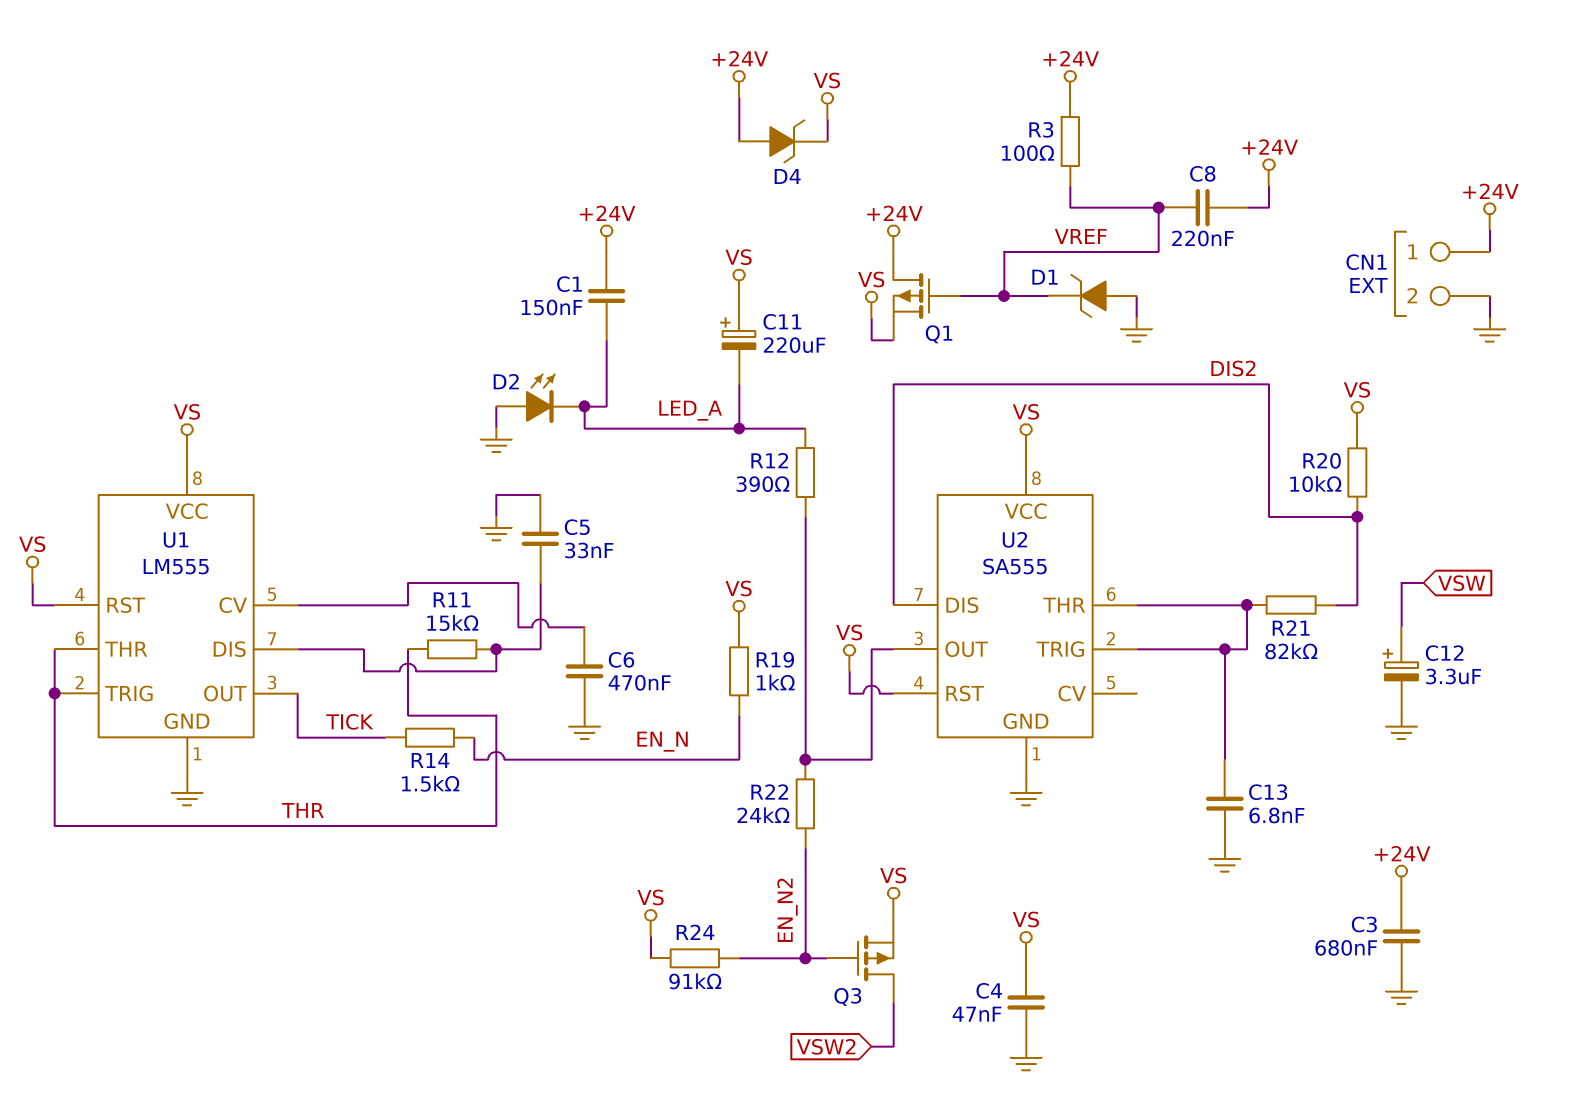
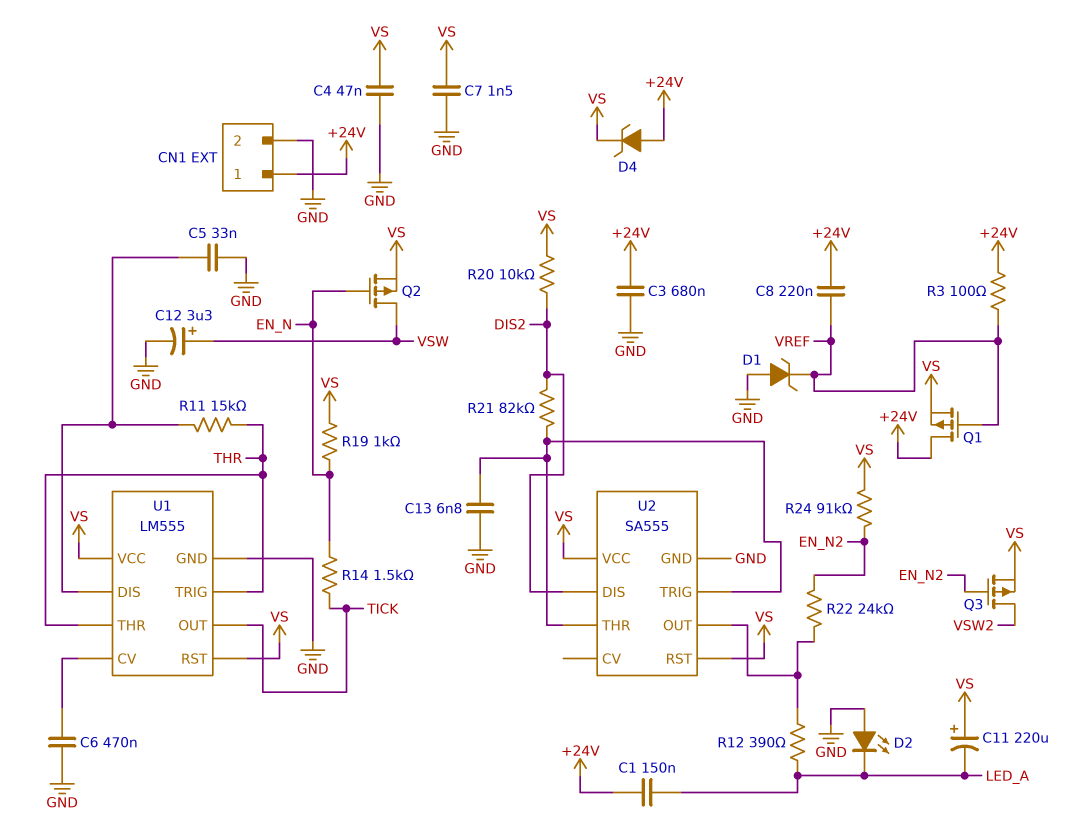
C7: none -> 1.5nF (GND, VS)
Q2: none -> PMOS (G EN_N, D VSW, S VS)

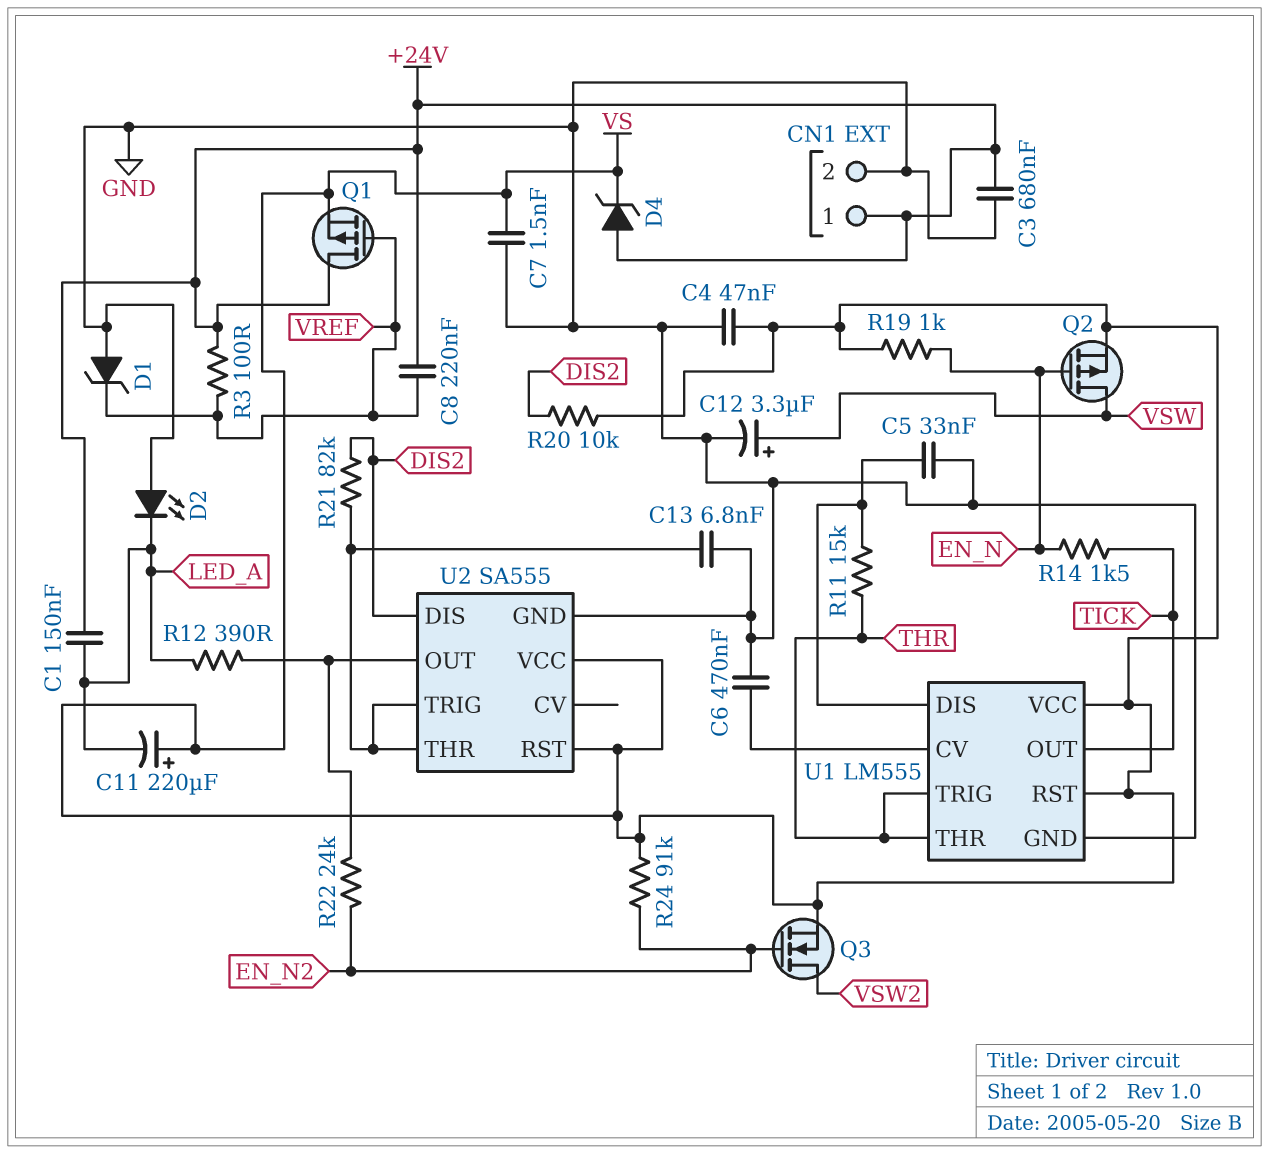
Q3: PMOS (G EN_N2, D VSW2, S VS) -> NMOS (G EN_N2, D VSW2, S VS)

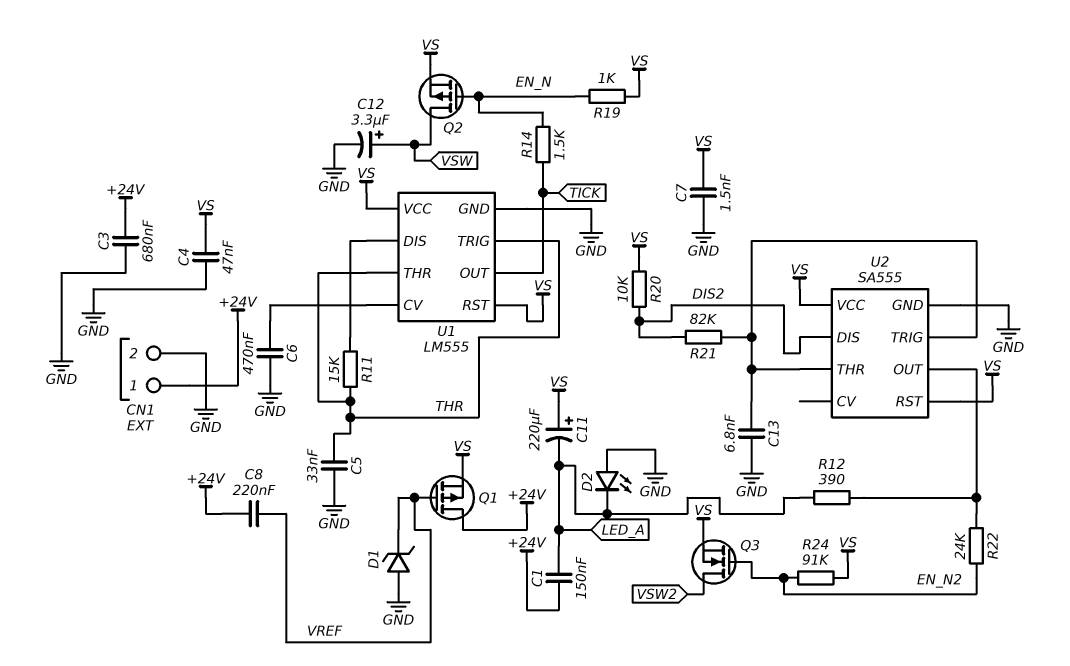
C5: 33nF (GND, U1/DIS) -> 33nF (GND, THR)
D4: zener (A +24V, K VS) -> none
R3: 100 (+24V, VREF) -> none

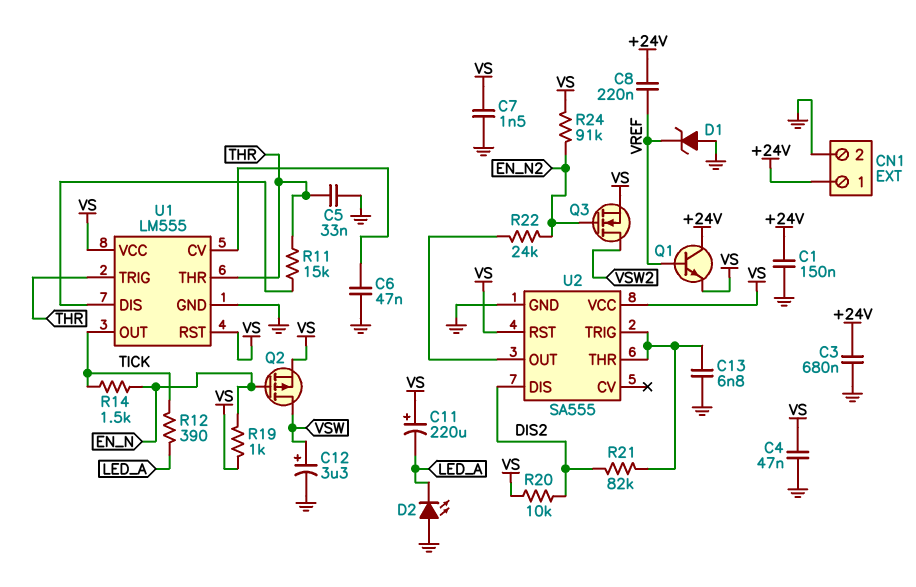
C1: 150nF (+24V, LED_A) -> 150nF (+24V, GND)
C6: 470nF (GND, U1/CV) -> 47nF (GND, U1/CV)
Q1: PMOS (G VREF, D +24V, S VS) -> NPN (B VREF, C +24V, E VS)
R12: 390 (LED_A, U2/OUT) -> 390 (LED_A, TICK)

